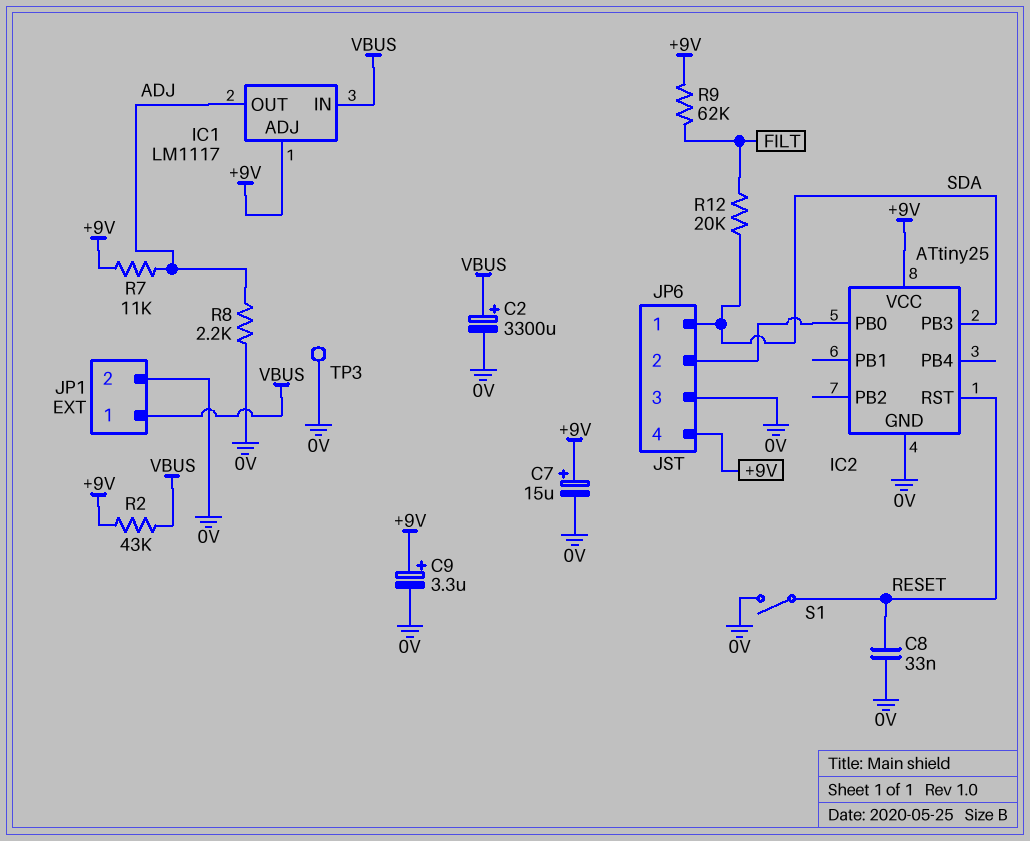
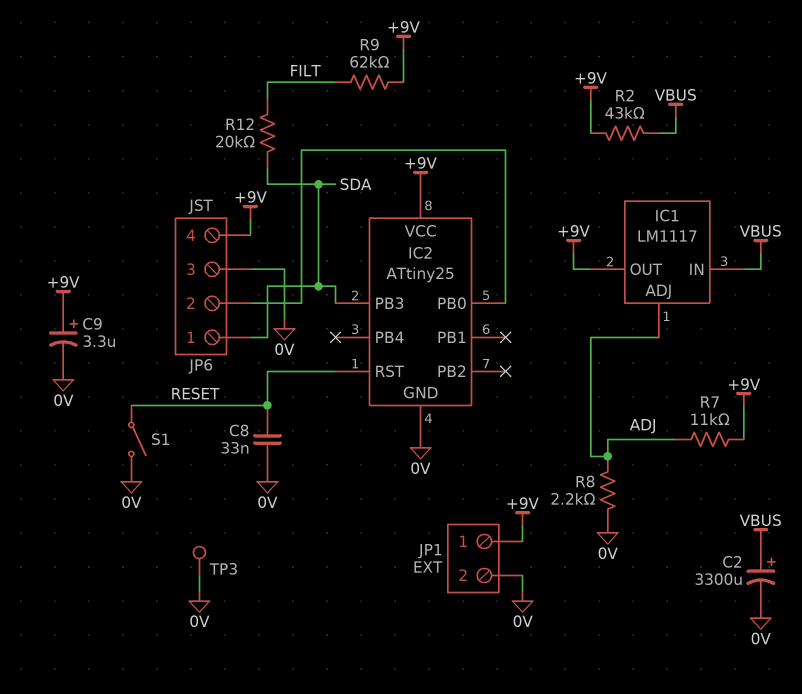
C7: 15uF (plus +9V, minus 0V) -> none
IC1 pin ADJ: +9V -> ADJ
IC1 pin OUT: ADJ -> +9V
JP1 pin 1: VBUS -> +9V

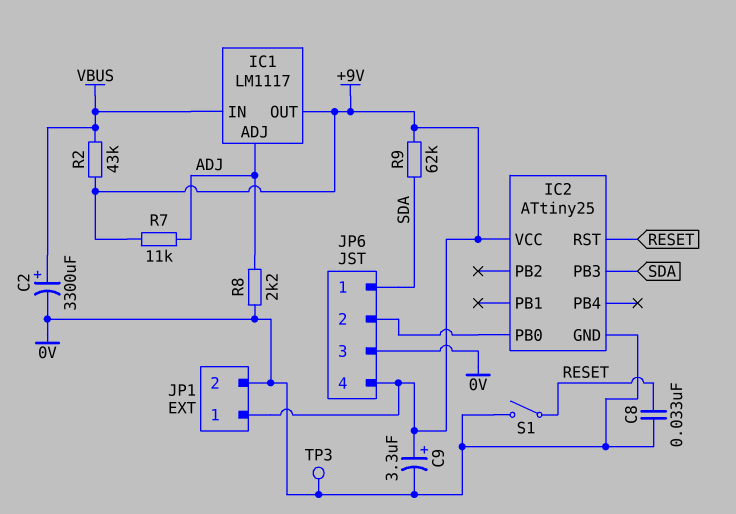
R9: 62k (+9V, FILT) -> 62k (+9V, SDA)
R12: 20k (FILT, SDA) -> none

